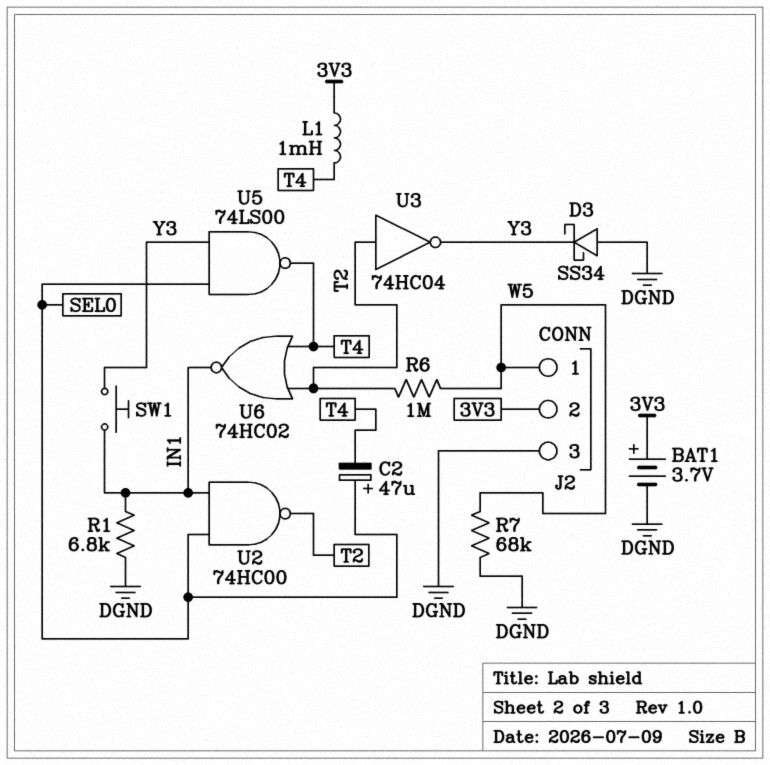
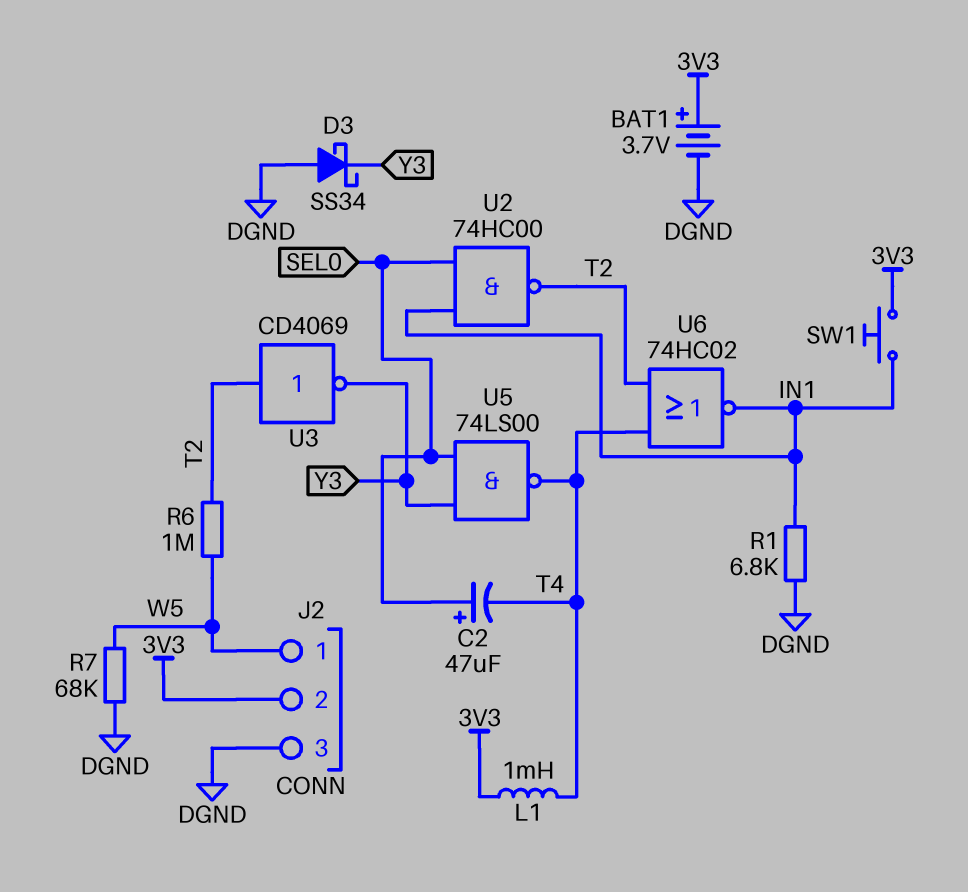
SW1: button (IN1, Y3) -> button (3V3, IN1)
U3: NOT 74HC04 (in T2, out Y3) -> NOT CD4069 (in T2, out Y3)

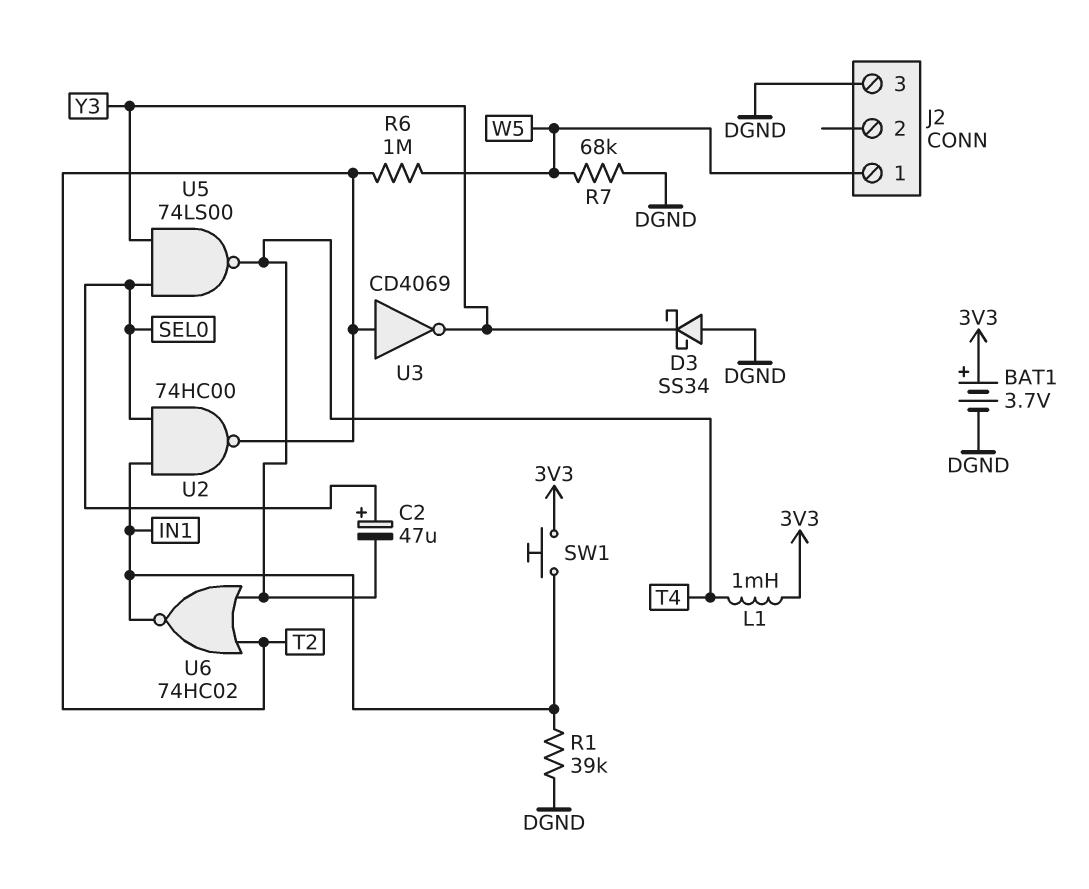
J2 pin 2: 3V3 -> none
R1: 6.8k (DGND, IN1) -> 39k (DGND, IN1)

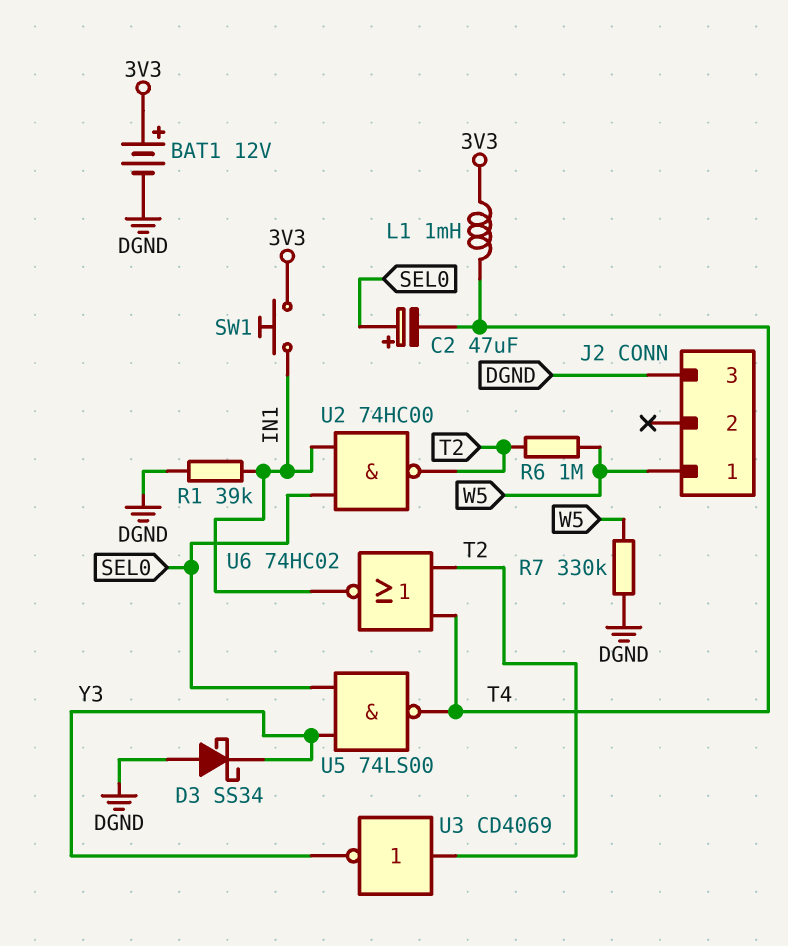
BAT1: 3.7V (plus 3V3, minus DGND) -> 12V (plus 3V3, minus DGND)
R7: 68k (DGND, W5) -> 330k (DGND, W5)

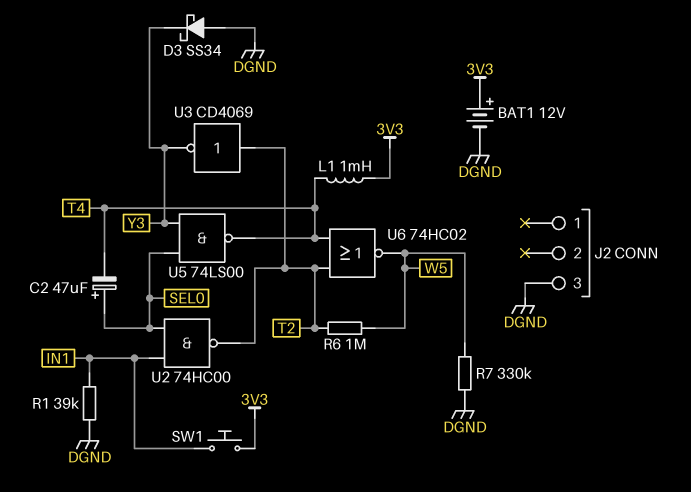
J2 pin 1: W5 -> none
U6: NOR 74HC02 (in T2, in T4, out IN1) -> NOR 74HC02 (in T2, in T4, out W5)

